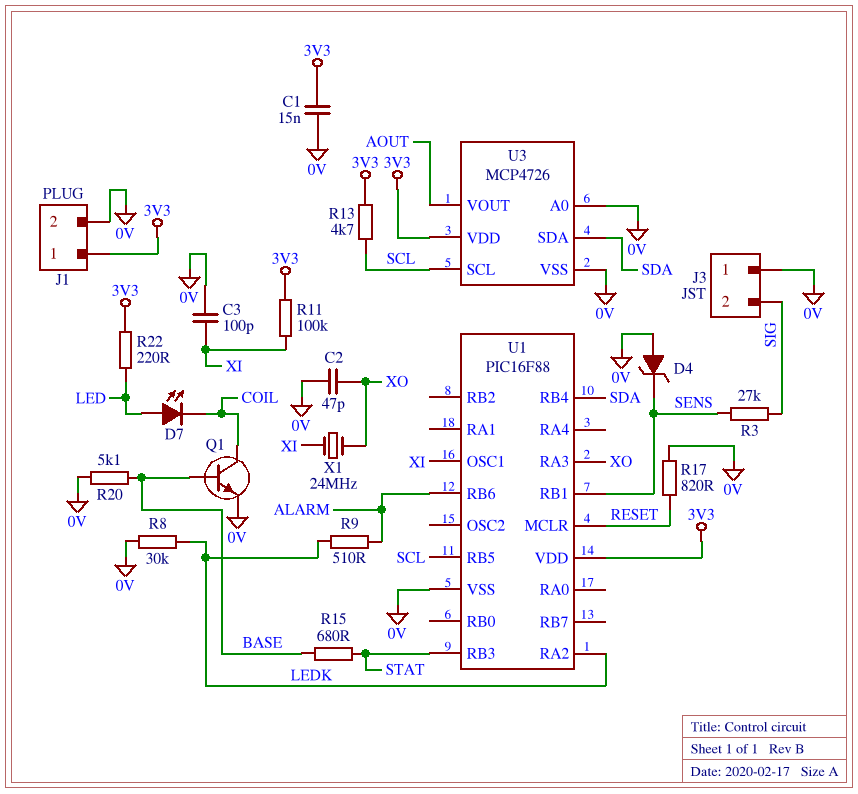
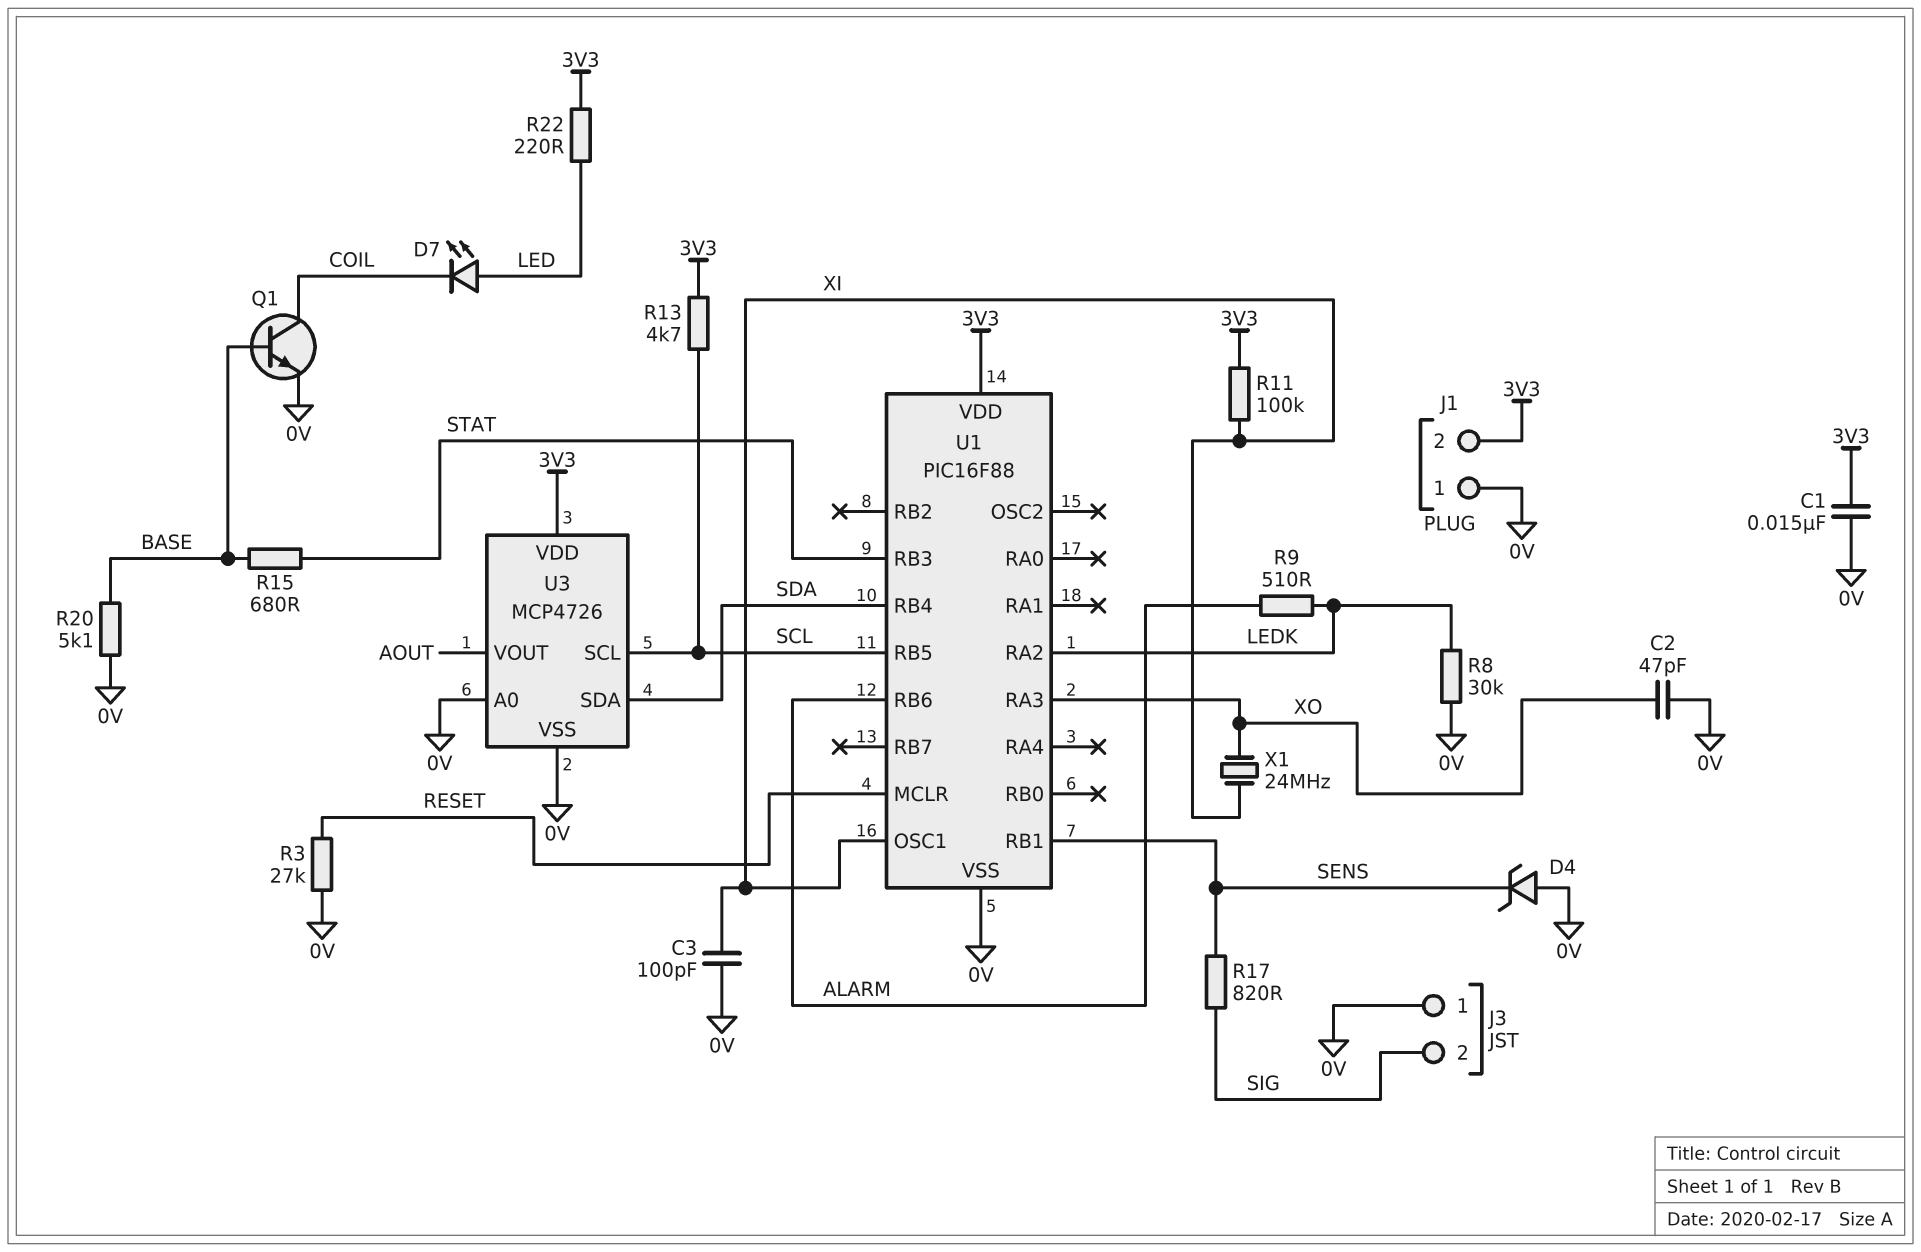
J1 pin 1: 3V3 -> 0V
J1 pin 2: 0V -> 3V3
R3: 27k (SENS, SIG) -> 27k (0V, RESET)
R17: 820 (0V, RESET) -> 820 (SENS, SIG)

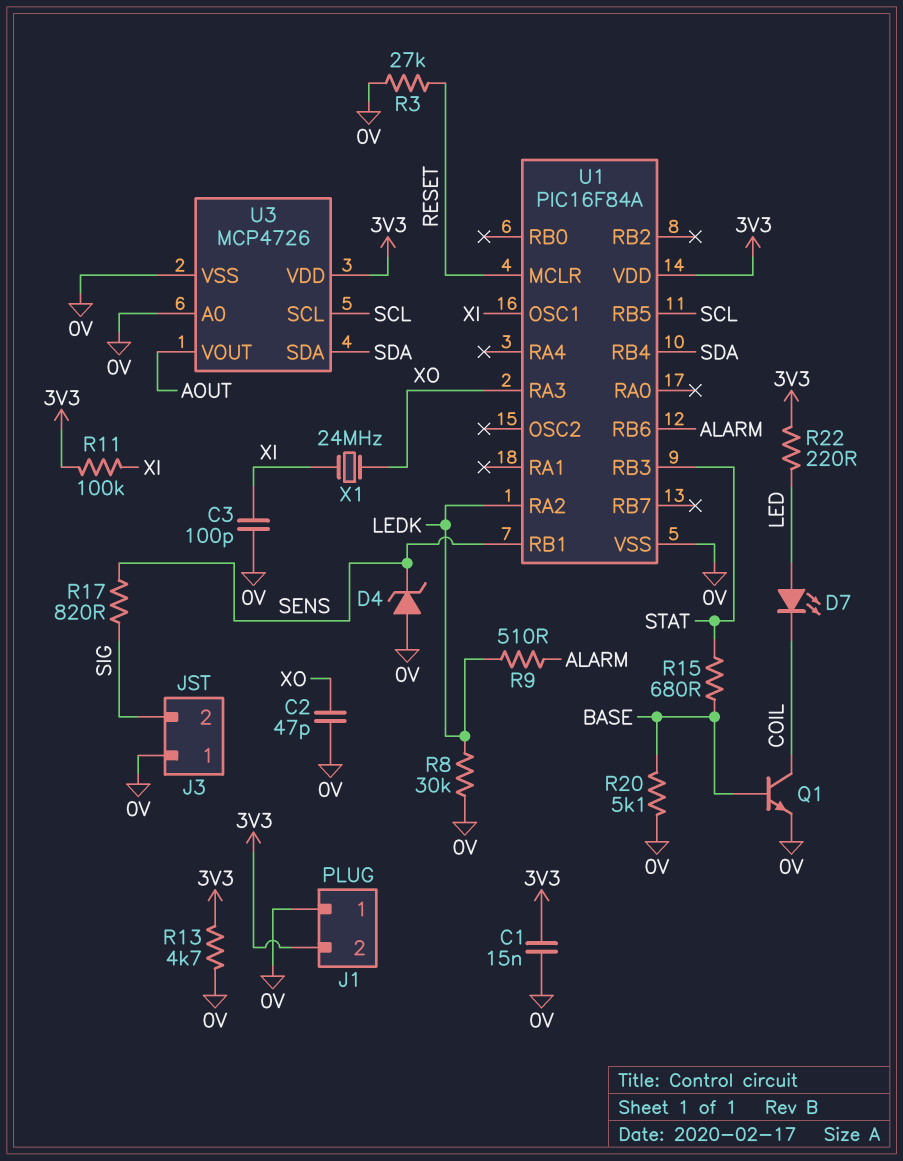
R13: 4.7k (3V3, SCL) -> 4.7k (0V, 3V3)
U1: PIC16F88 -> PIC16F84A

